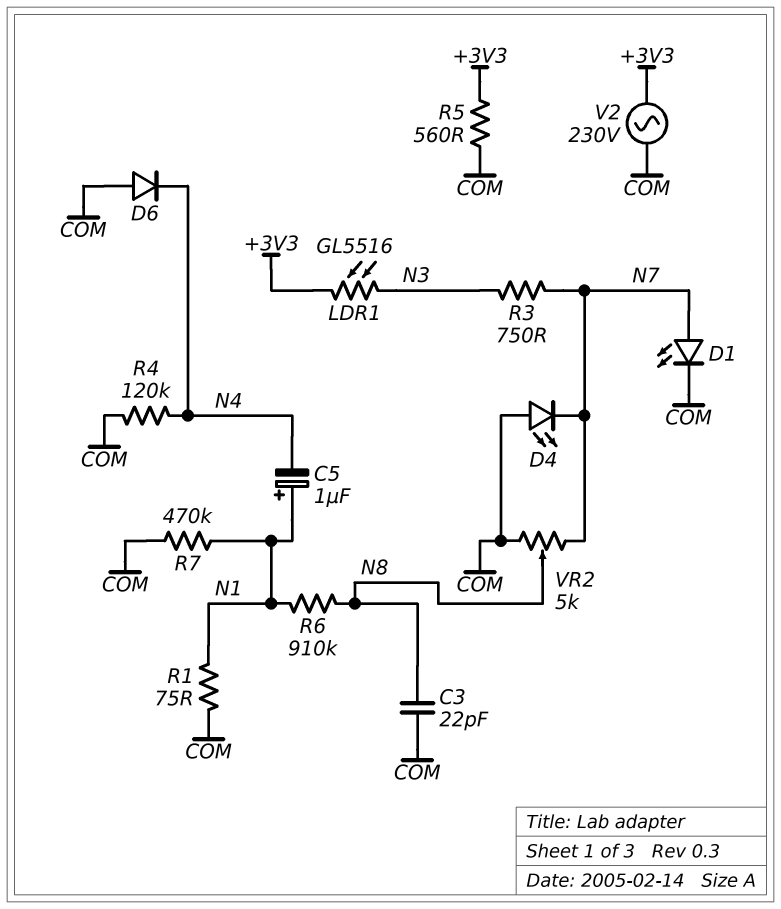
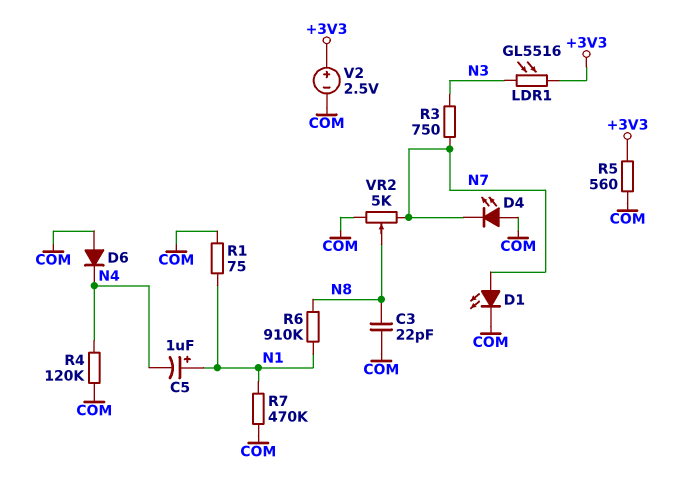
V2: AC 230V (+3V3, COM) -> 2.5V (plus +3V3, minus COM)

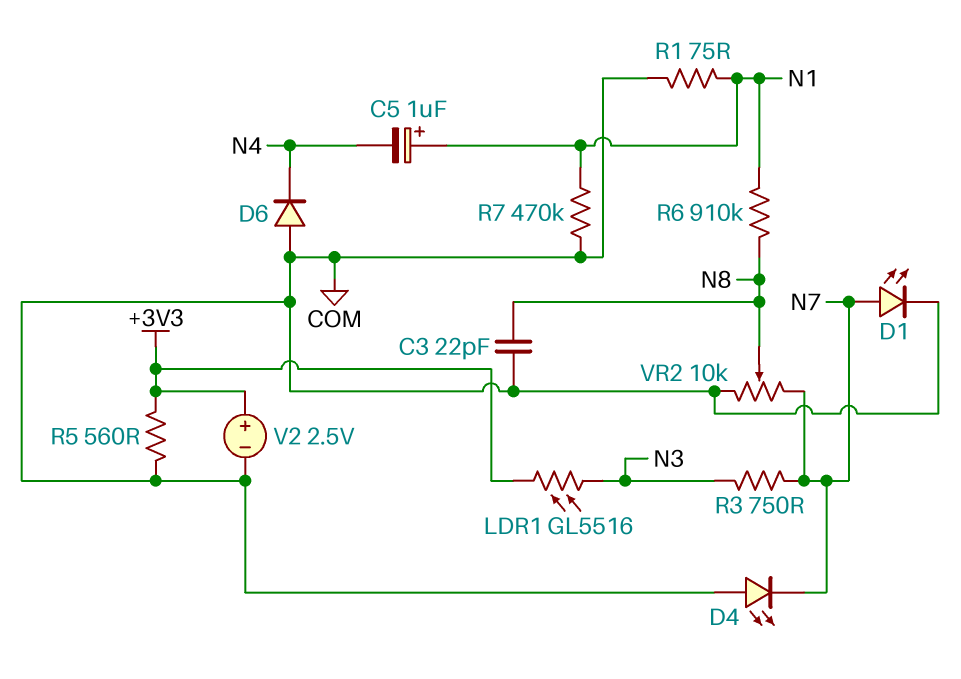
R4: 120k (COM, N4) -> none
VR2: 5k (COM, N7, wiper N8) -> 10k (COM, N7, wiper N8)

